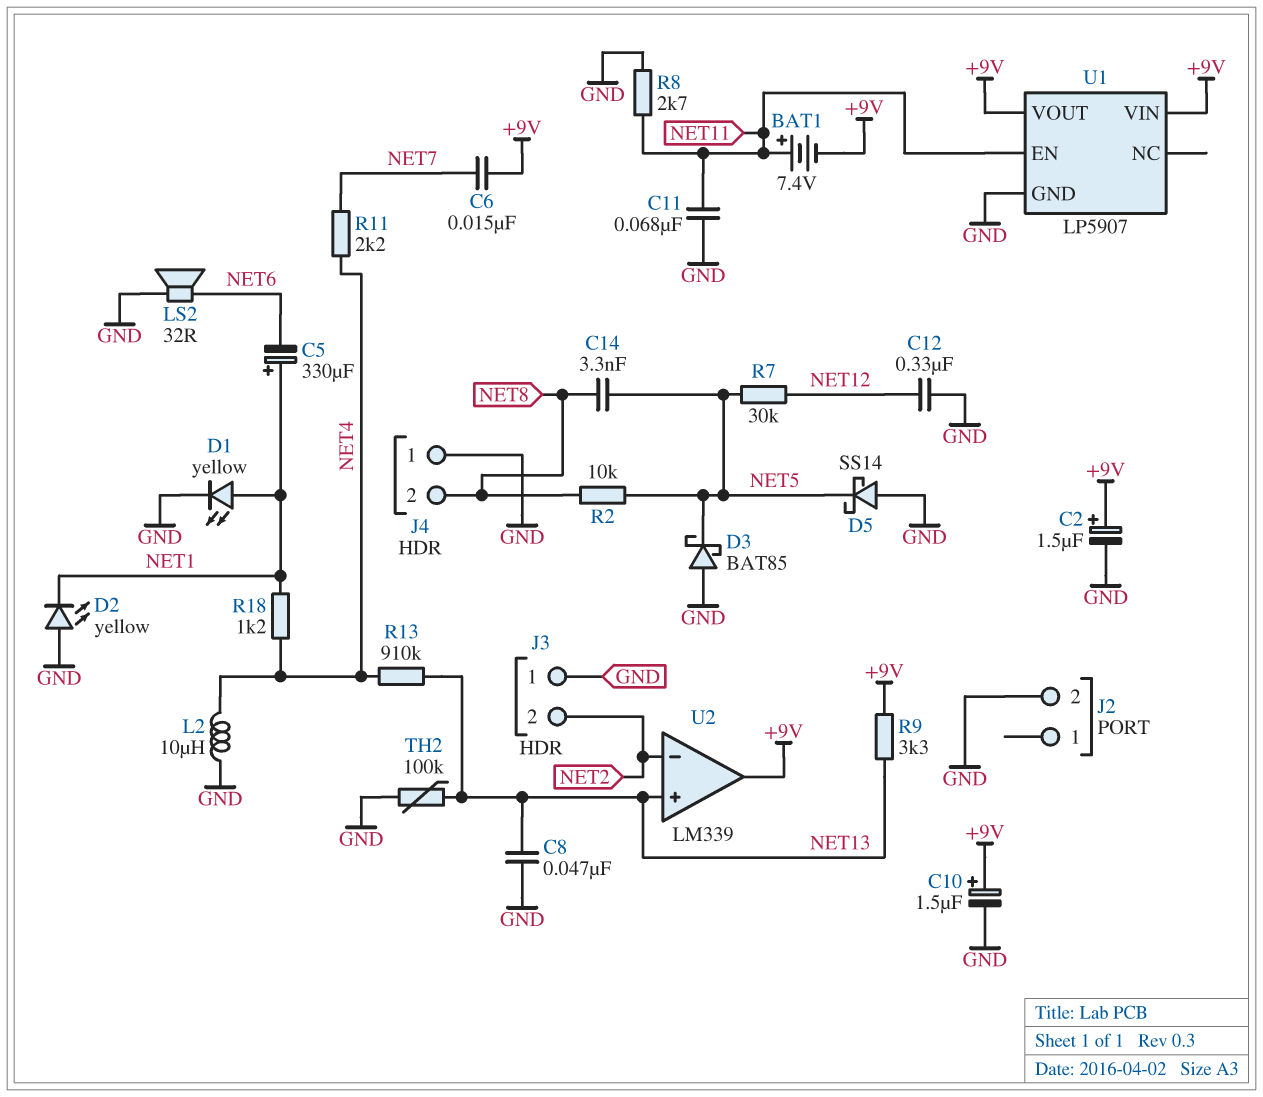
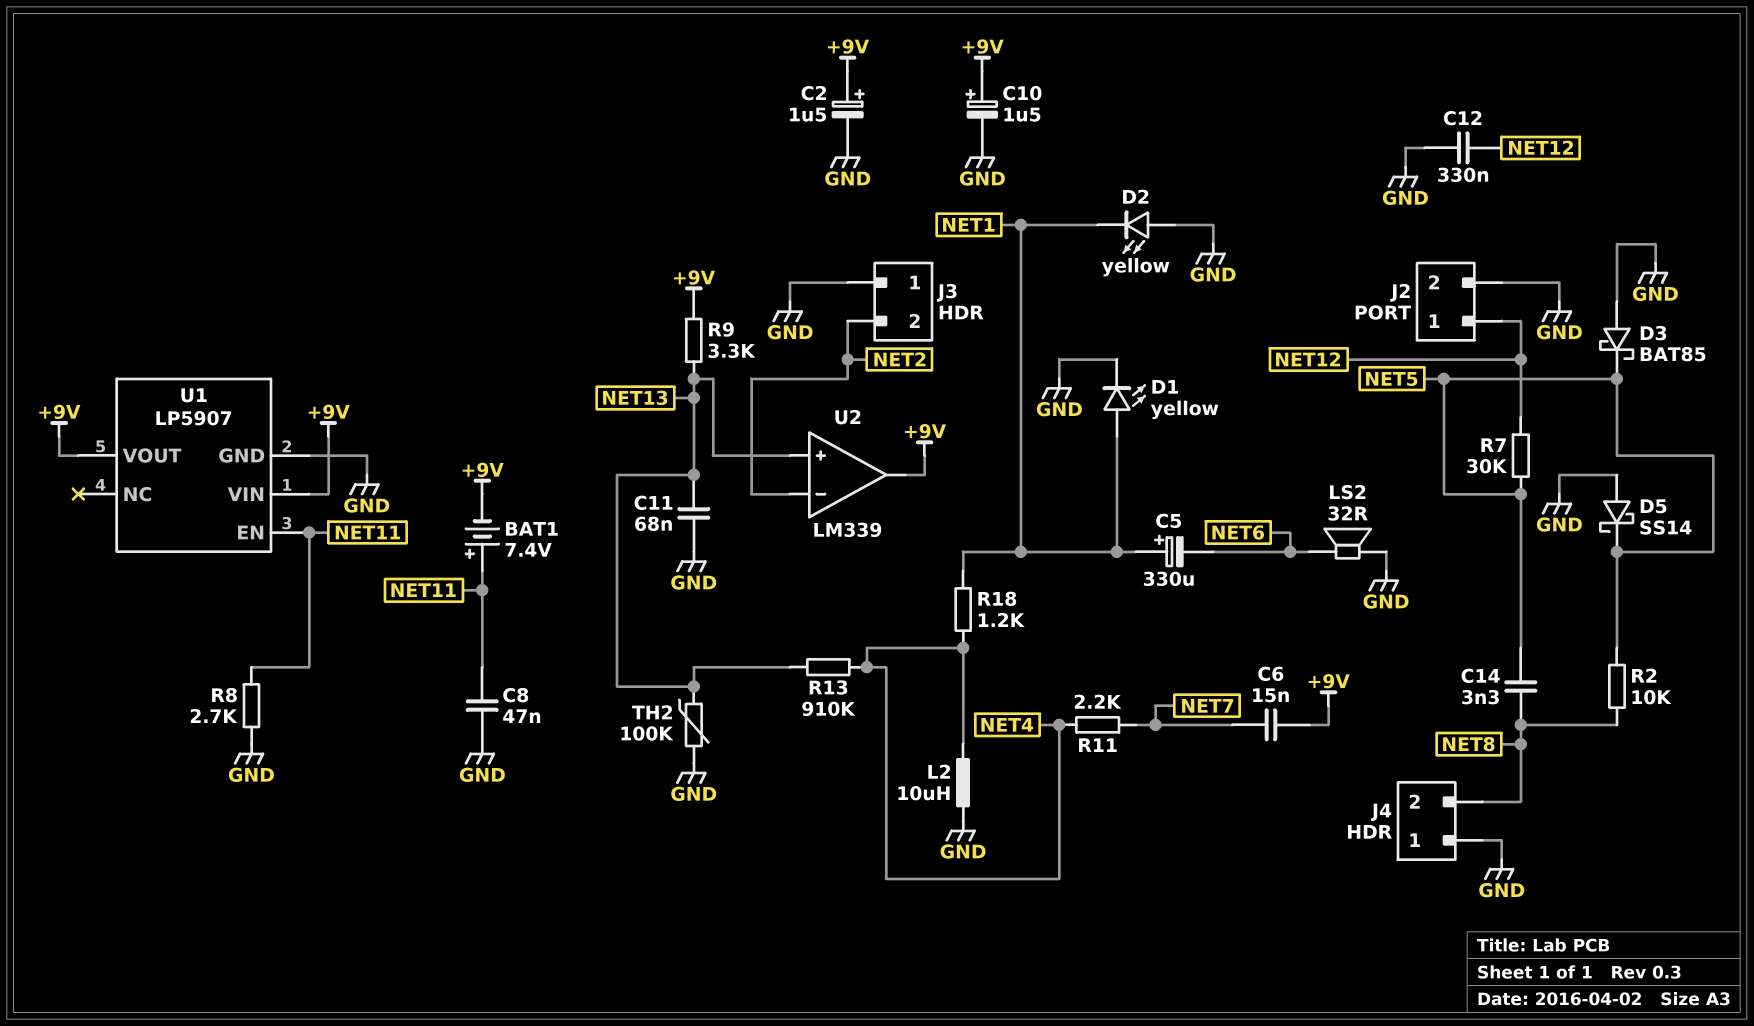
C8: 47nF (GND, NET13) -> 47nF (GND, NET11)
C11: 68nF (GND, NET11) -> 68nF (GND, NET13)
J2 pin 1: none -> NET12

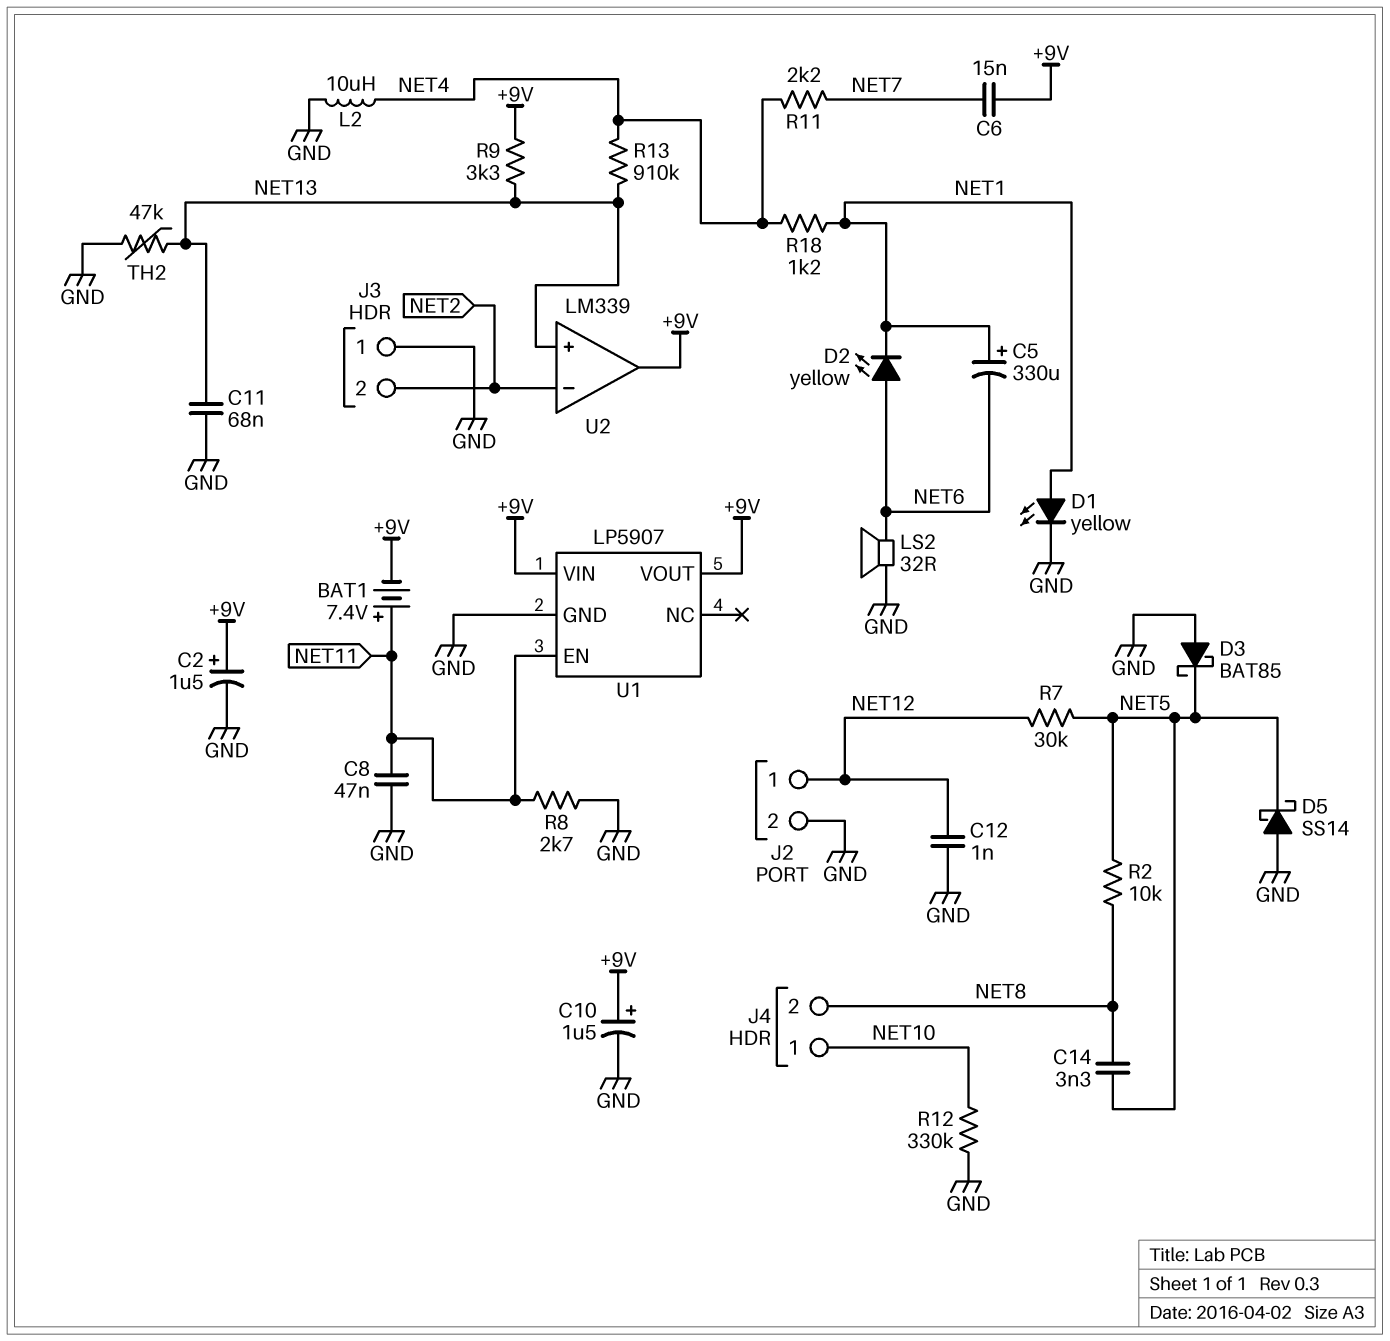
C12: 330nF (GND, NET12) -> 1nF (GND, NET12)
D2: LED yellow (A GND, K NET1) -> LED yellow (A NET6, K NET1)
J4 pin 1: GND -> NET10
R12: none -> 330k (GND, NET10)
TH2: 100k (GND, NET13) -> 47k (GND, NET13)

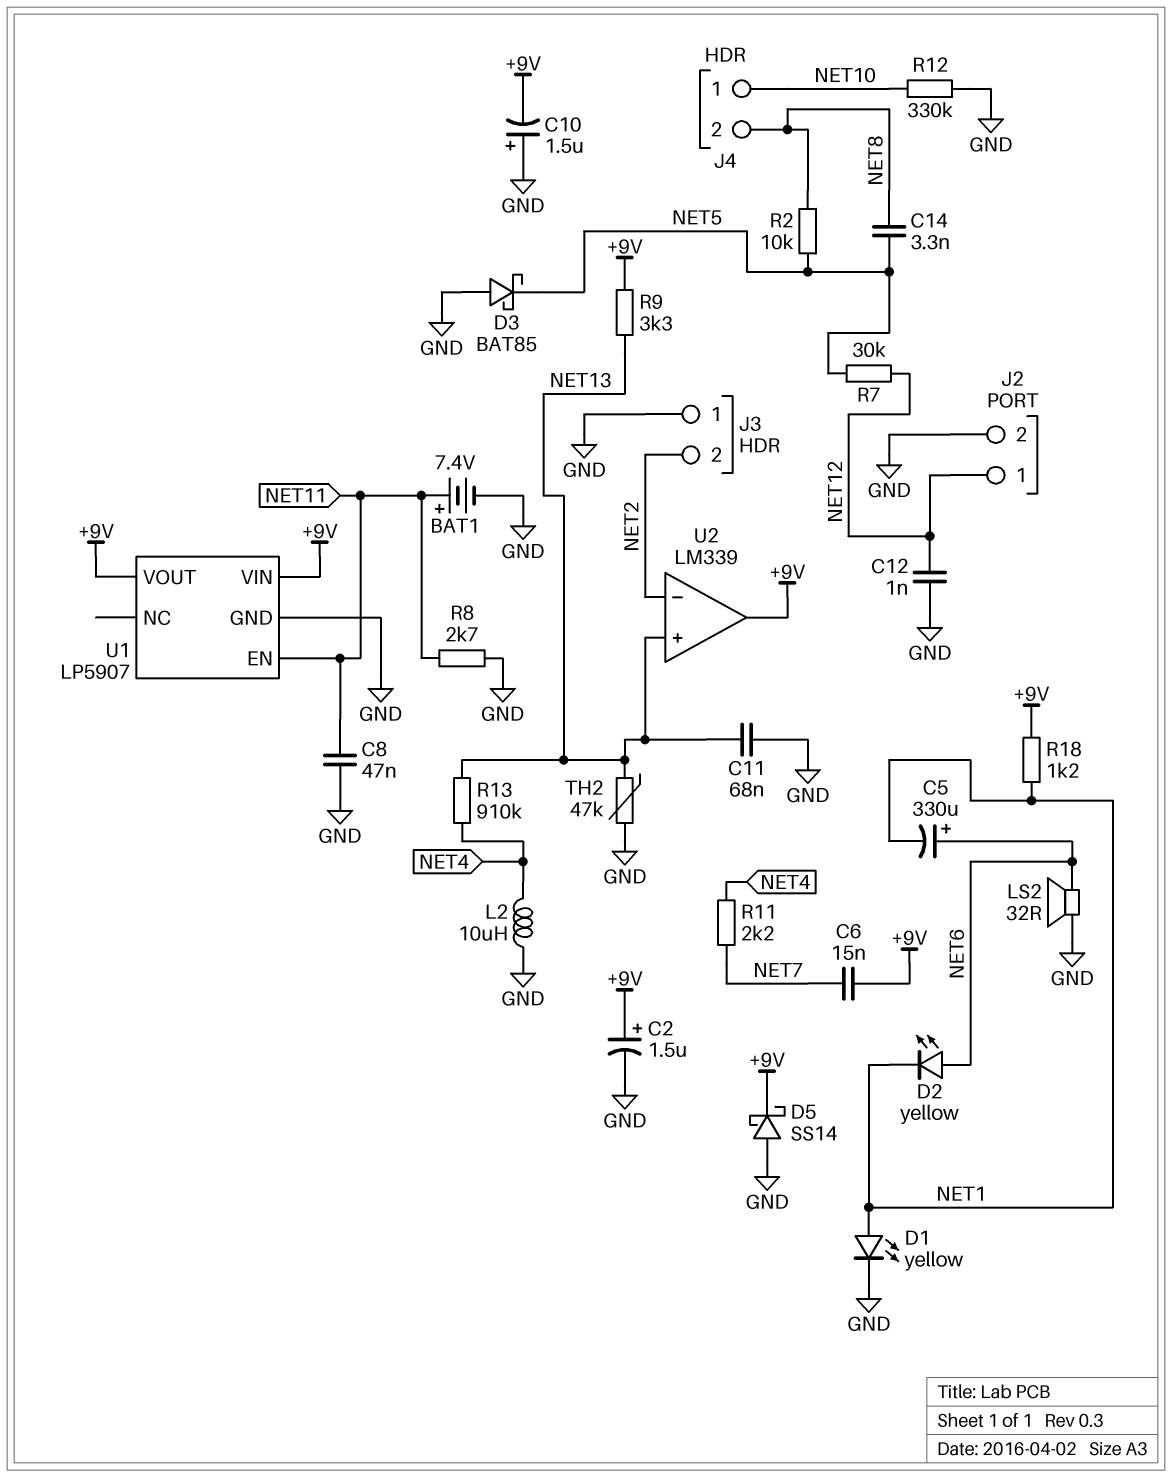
BAT1: 7.4V (plus NET11, minus +9V) -> 7.4V (plus NET11, minus GND)
C5: 330uF (plus NET1, minus NET6) -> 330uF (plus NET6, minus NET1)
C10: 1.5uF (plus +9V, minus GND) -> 1.5uF (plus GND, minus +9V)
D5: schottky SS14 (A GND, K NET5) -> schottky SS14 (A GND, K +9V)
R18: 1.2k (NET1, NET4) -> 1.2k (+9V, NET1)

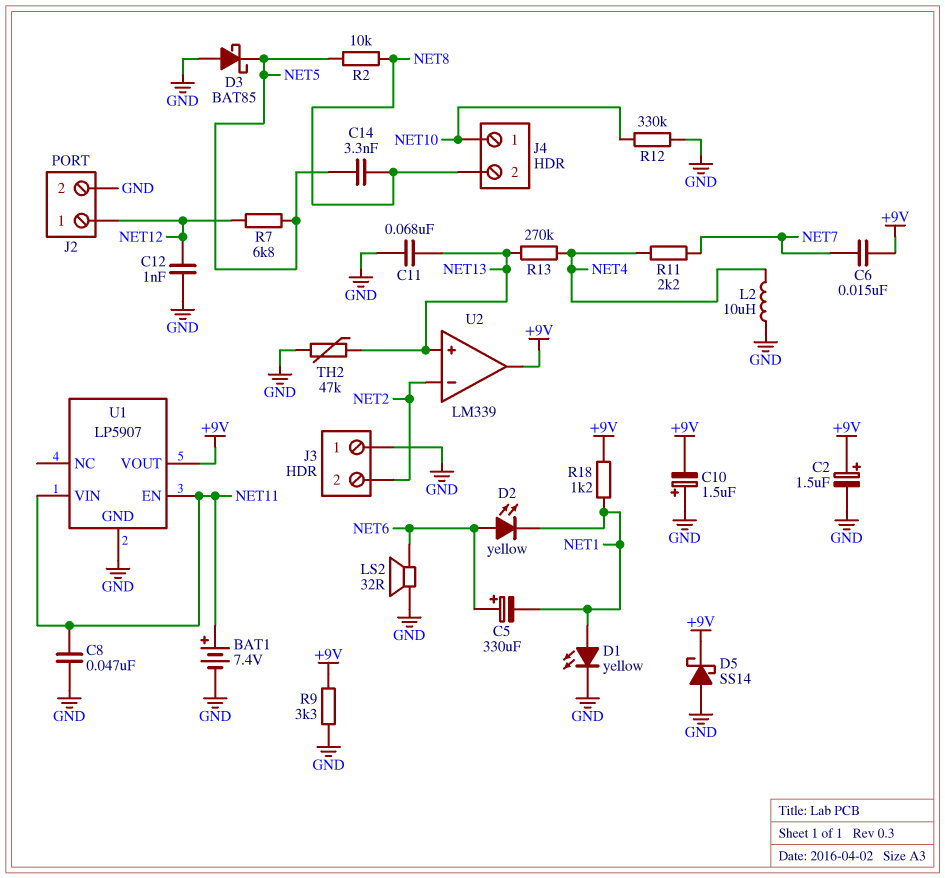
R7: 30k (NET5, NET12) -> 6.8k (NET5, NET12)
R8: 2.7k (GND, NET11) -> none
R9: 3.3k (+9V, NET13) -> 3.3k (+9V, GND)
R13: 910k (NET4, NET13) -> 270k (NET4, NET13)
U1 pin VIN: +9V -> NET11

